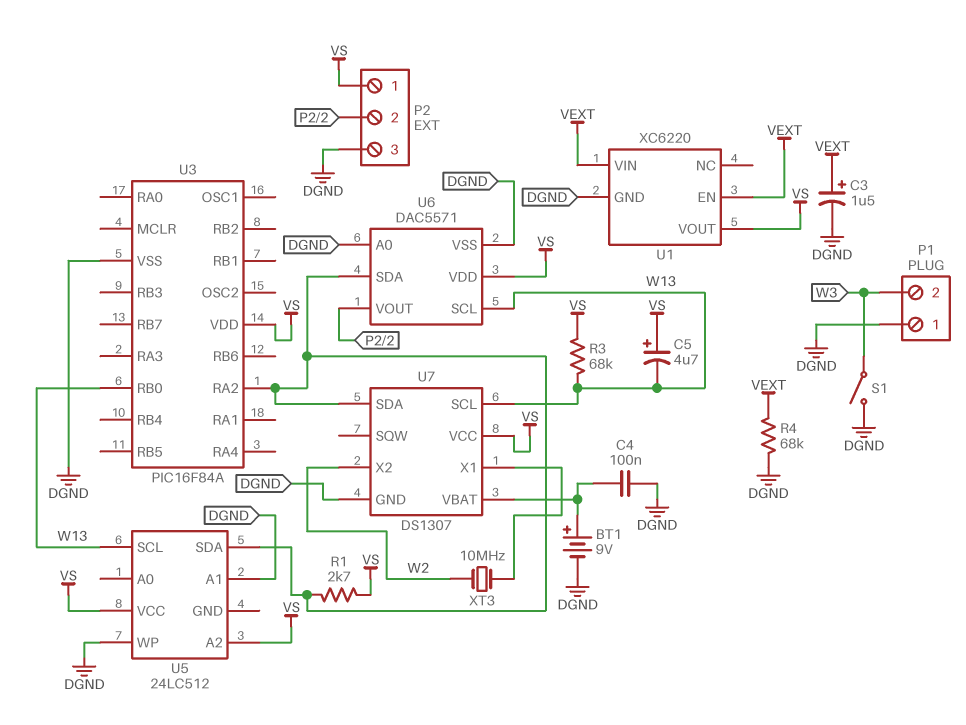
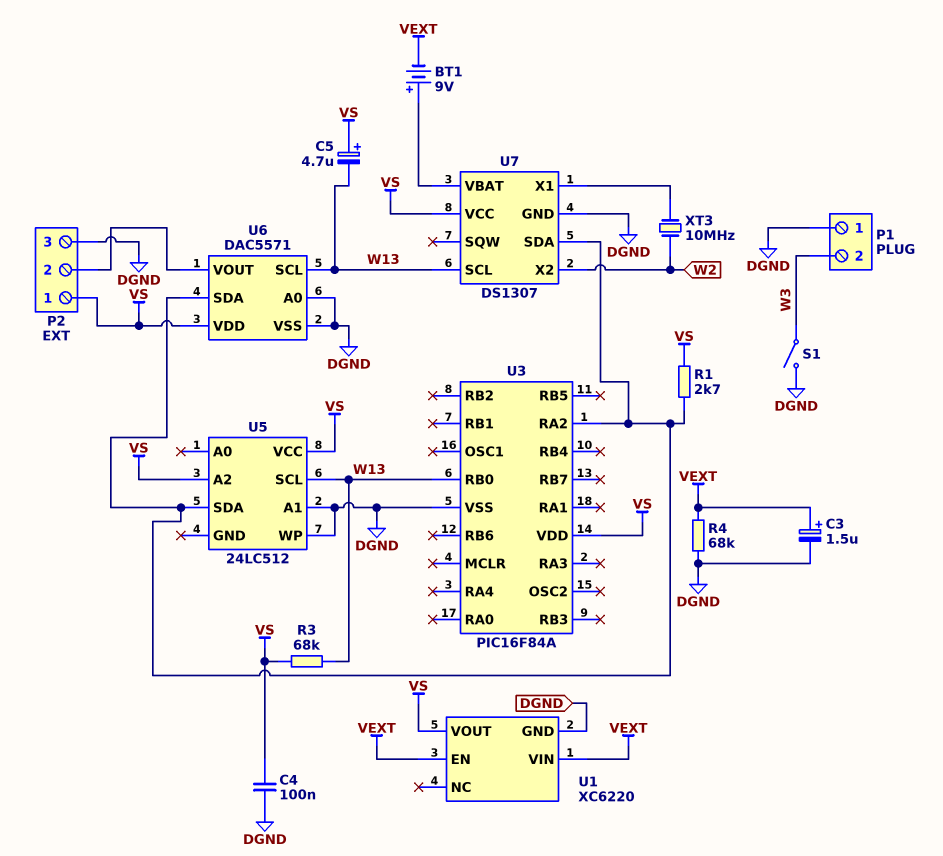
BT1: 9V (plus U7/VBAT, minus DGND) -> 9V (plus U7/VBAT, minus VEXT)
C4: 100nF (DGND, U7/VBAT) -> 100nF (DGND, VS)

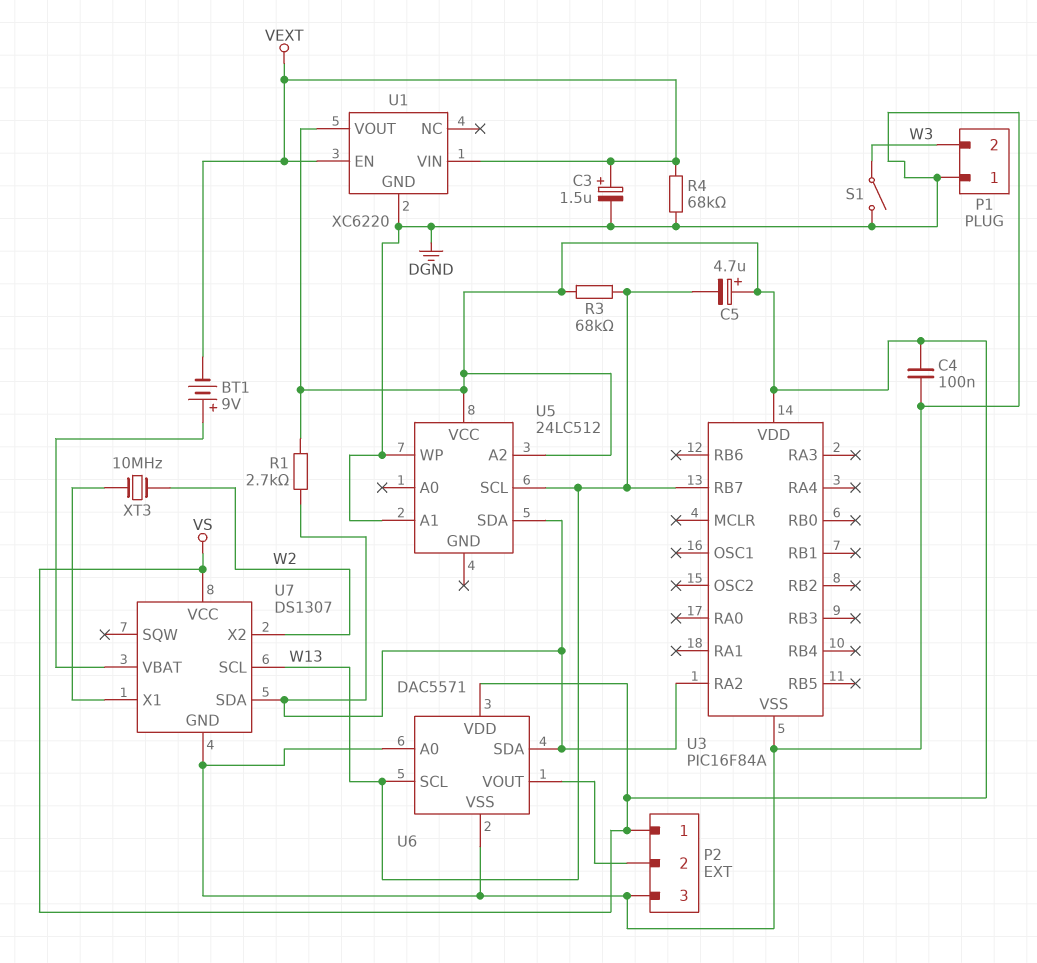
U3 pin RB0: W13 -> none
U3 pin RB7: none -> W13

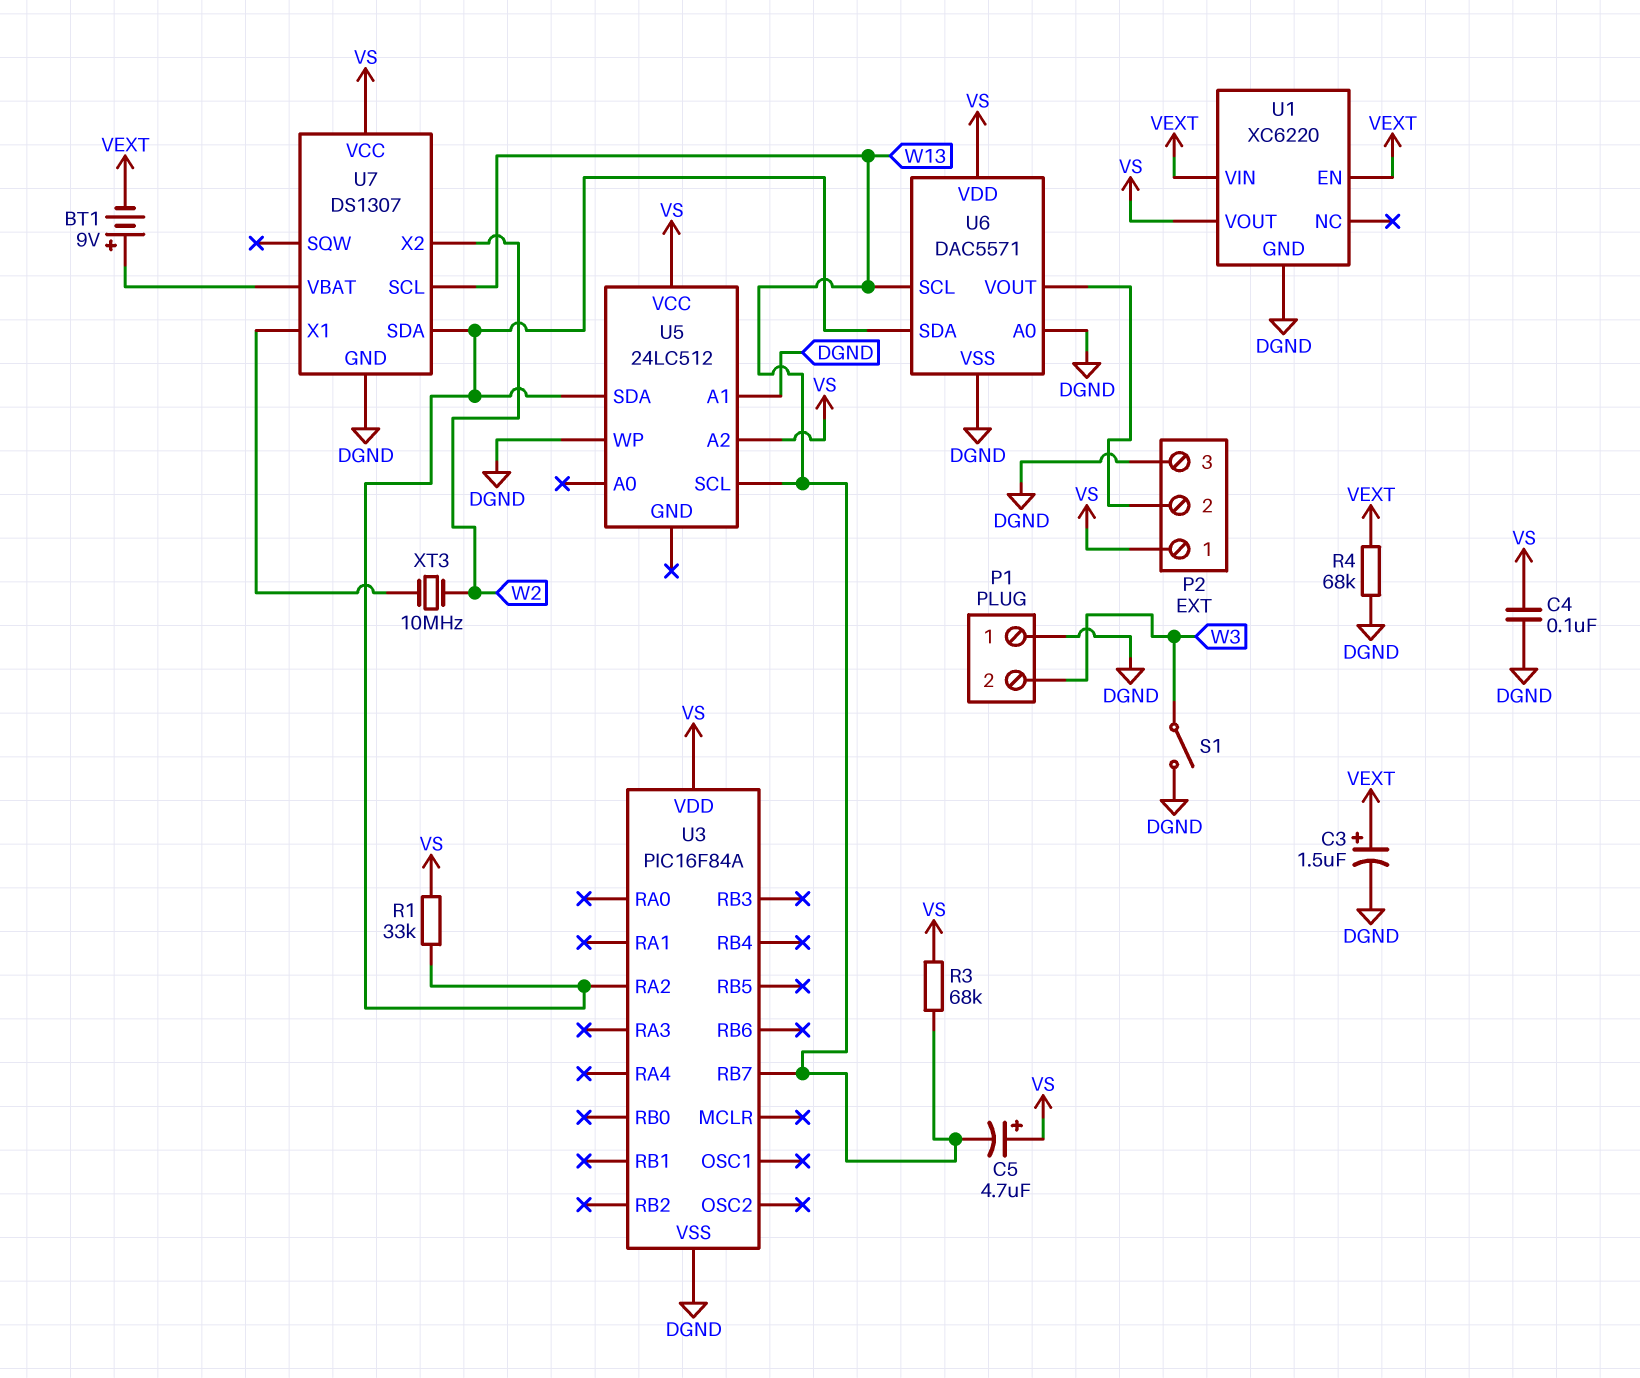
R1: 2.7k (U3/RA2, VS) -> 33k (U3/RA2, VS)

